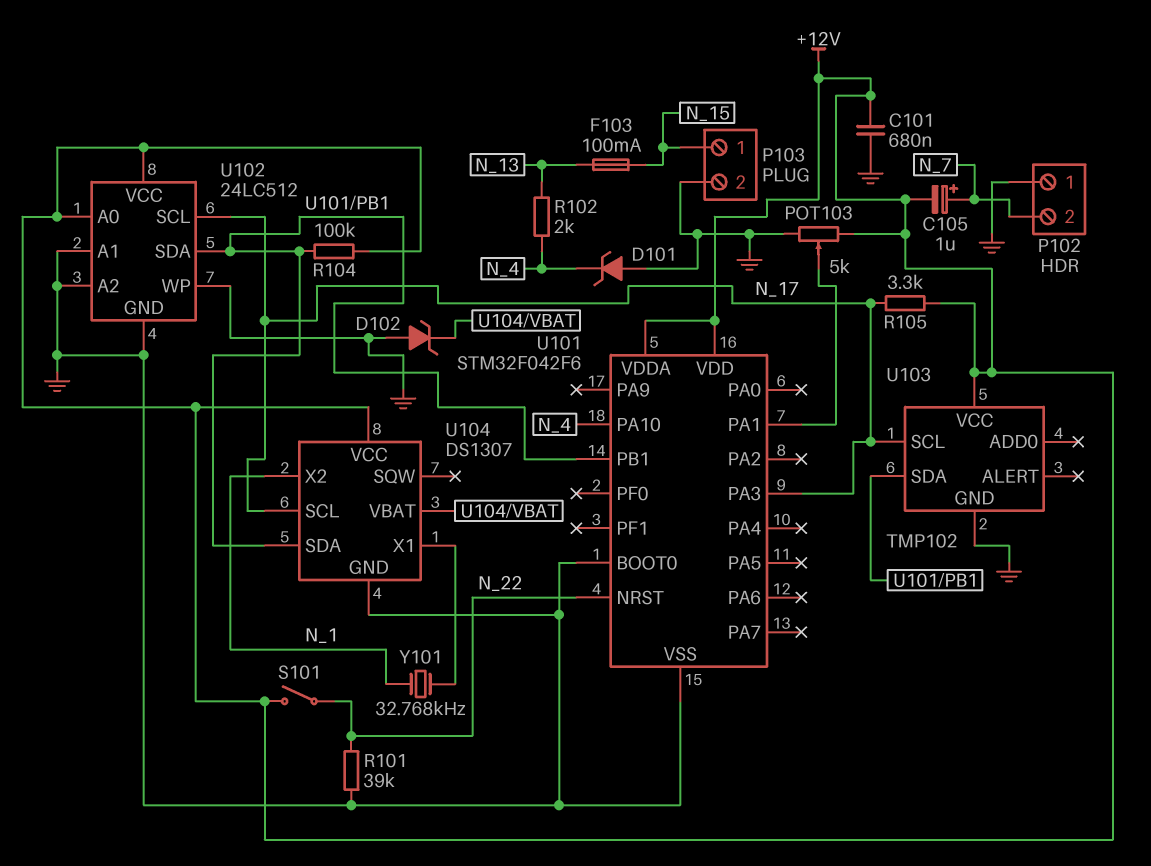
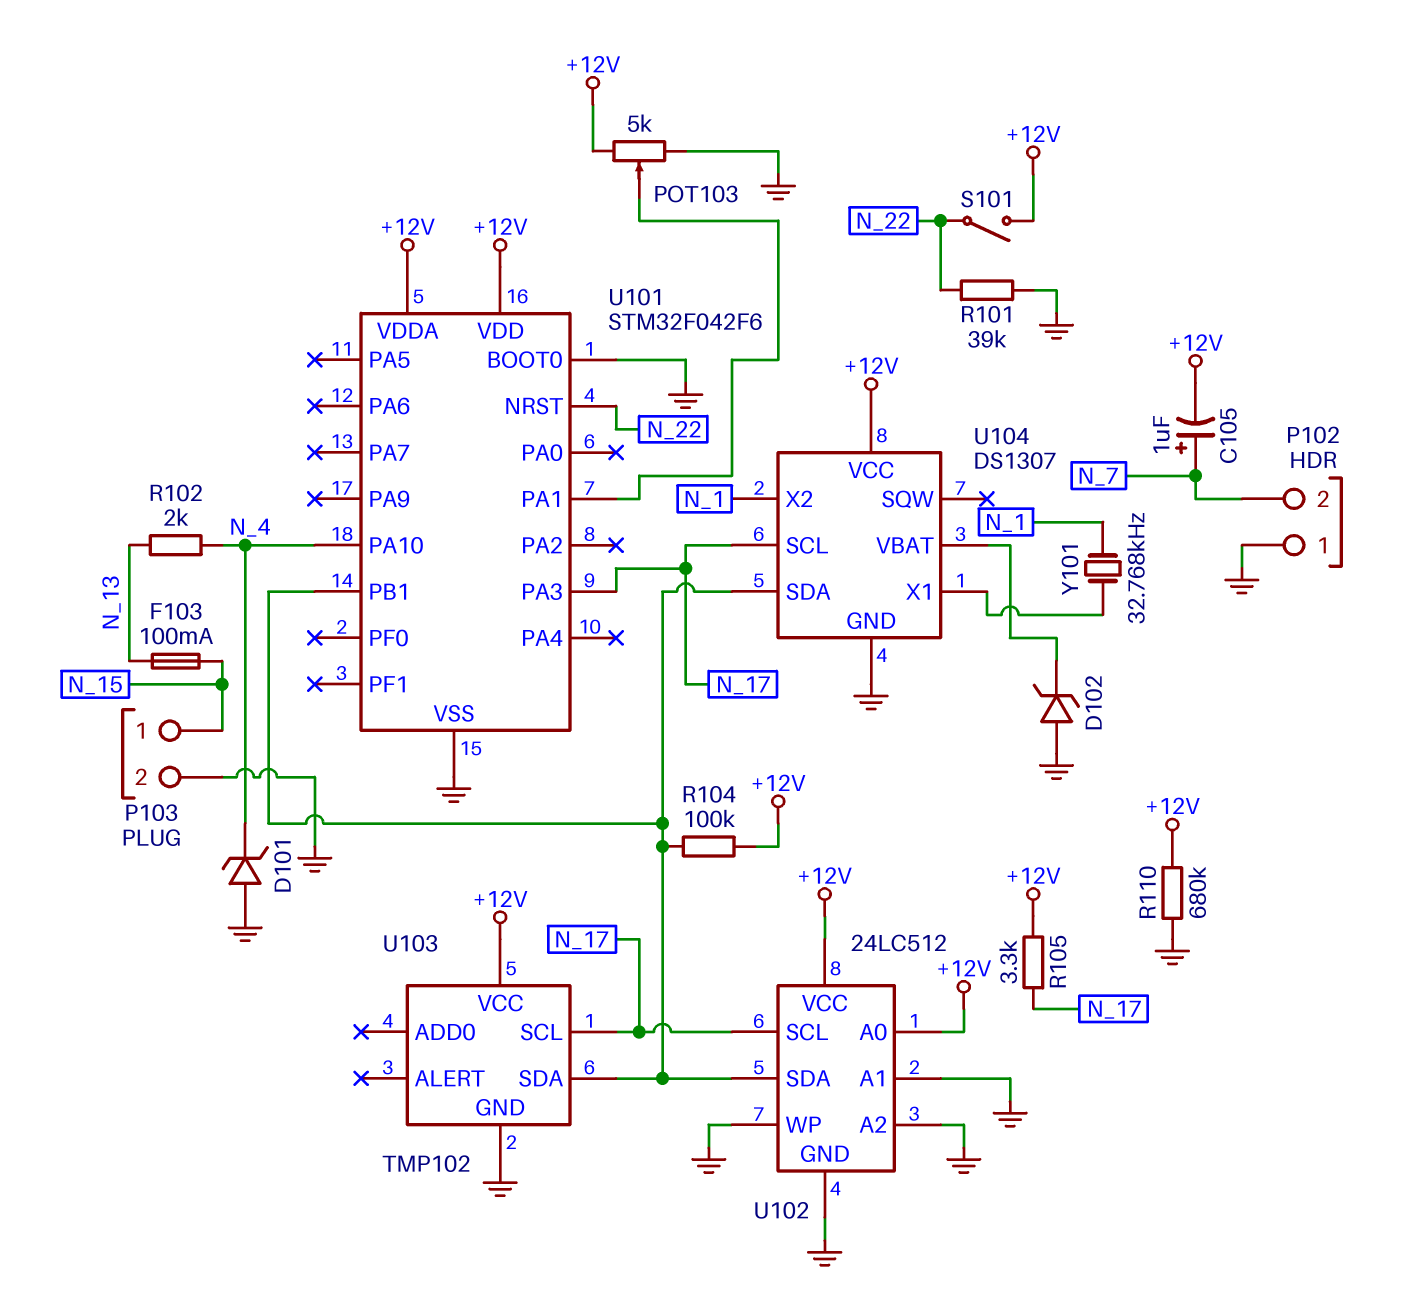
C101: 680nF (+12V, GND) -> none
R110: none -> 680k (+12V, GND)

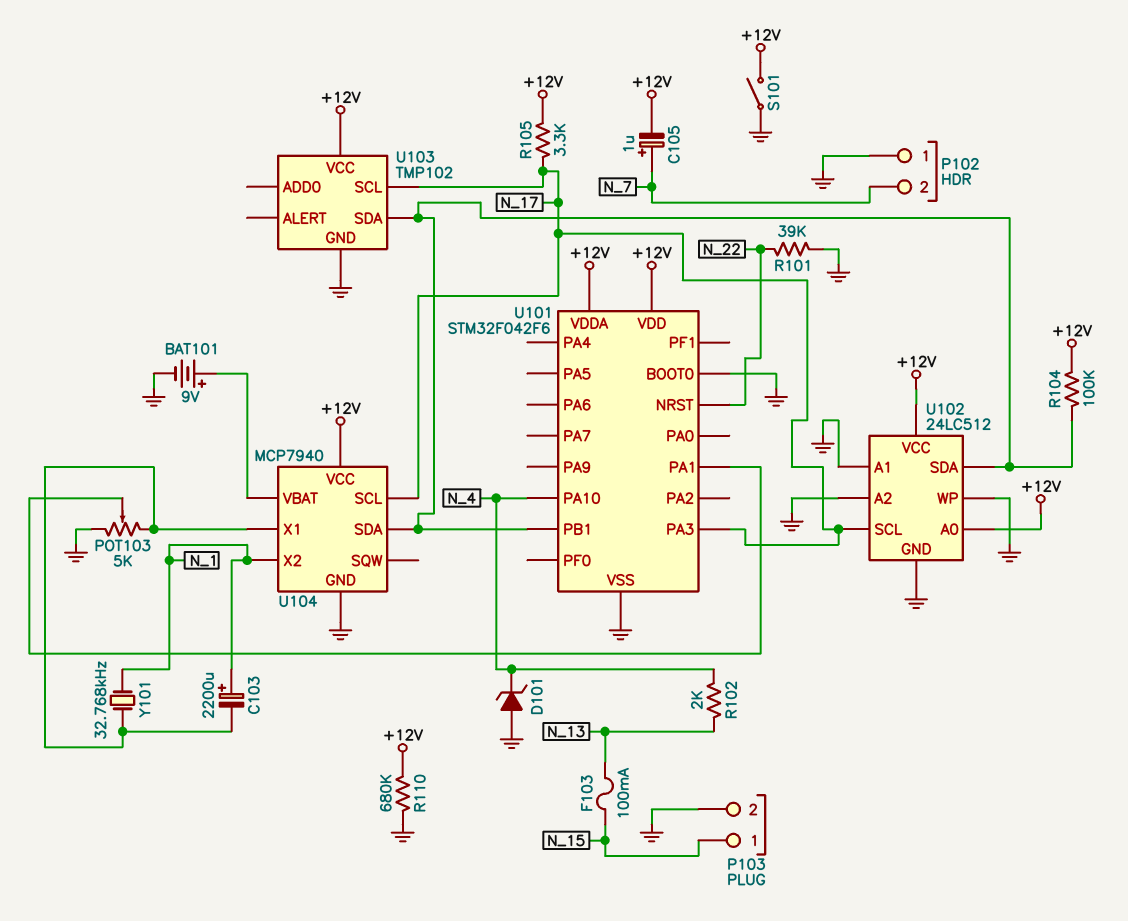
BAT101: none -> 9V (plus U104/VBAT, minus GND)
C103: none -> 2200uF (plus N_1, minus U104/X1)
D102: zener (A GND, K U104/VBAT) -> none
POT103: 5k (+12V, GND, wiper U101/PA1) -> 5k (GND, U104/X1, wiper U101/PA1)
S101: switch (+12V, N_22) -> switch (+12V, GND)
U104: DS1307 -> MCP7940

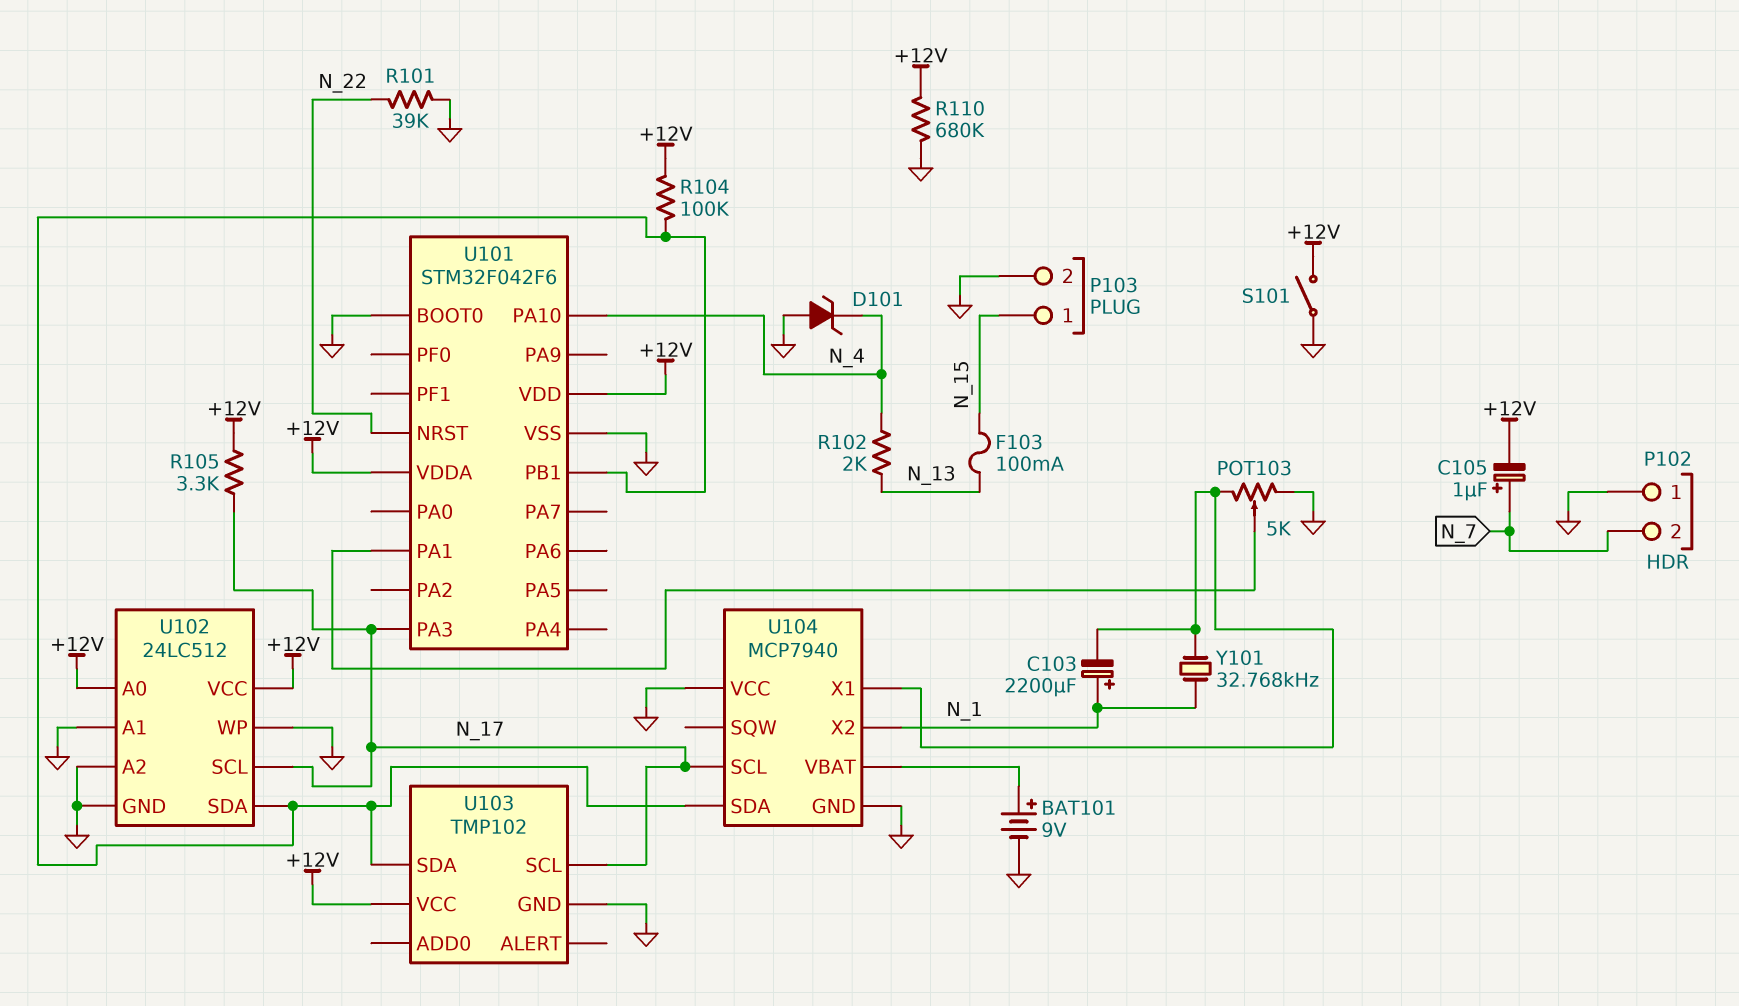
U104 pin VCC: +12V -> GND

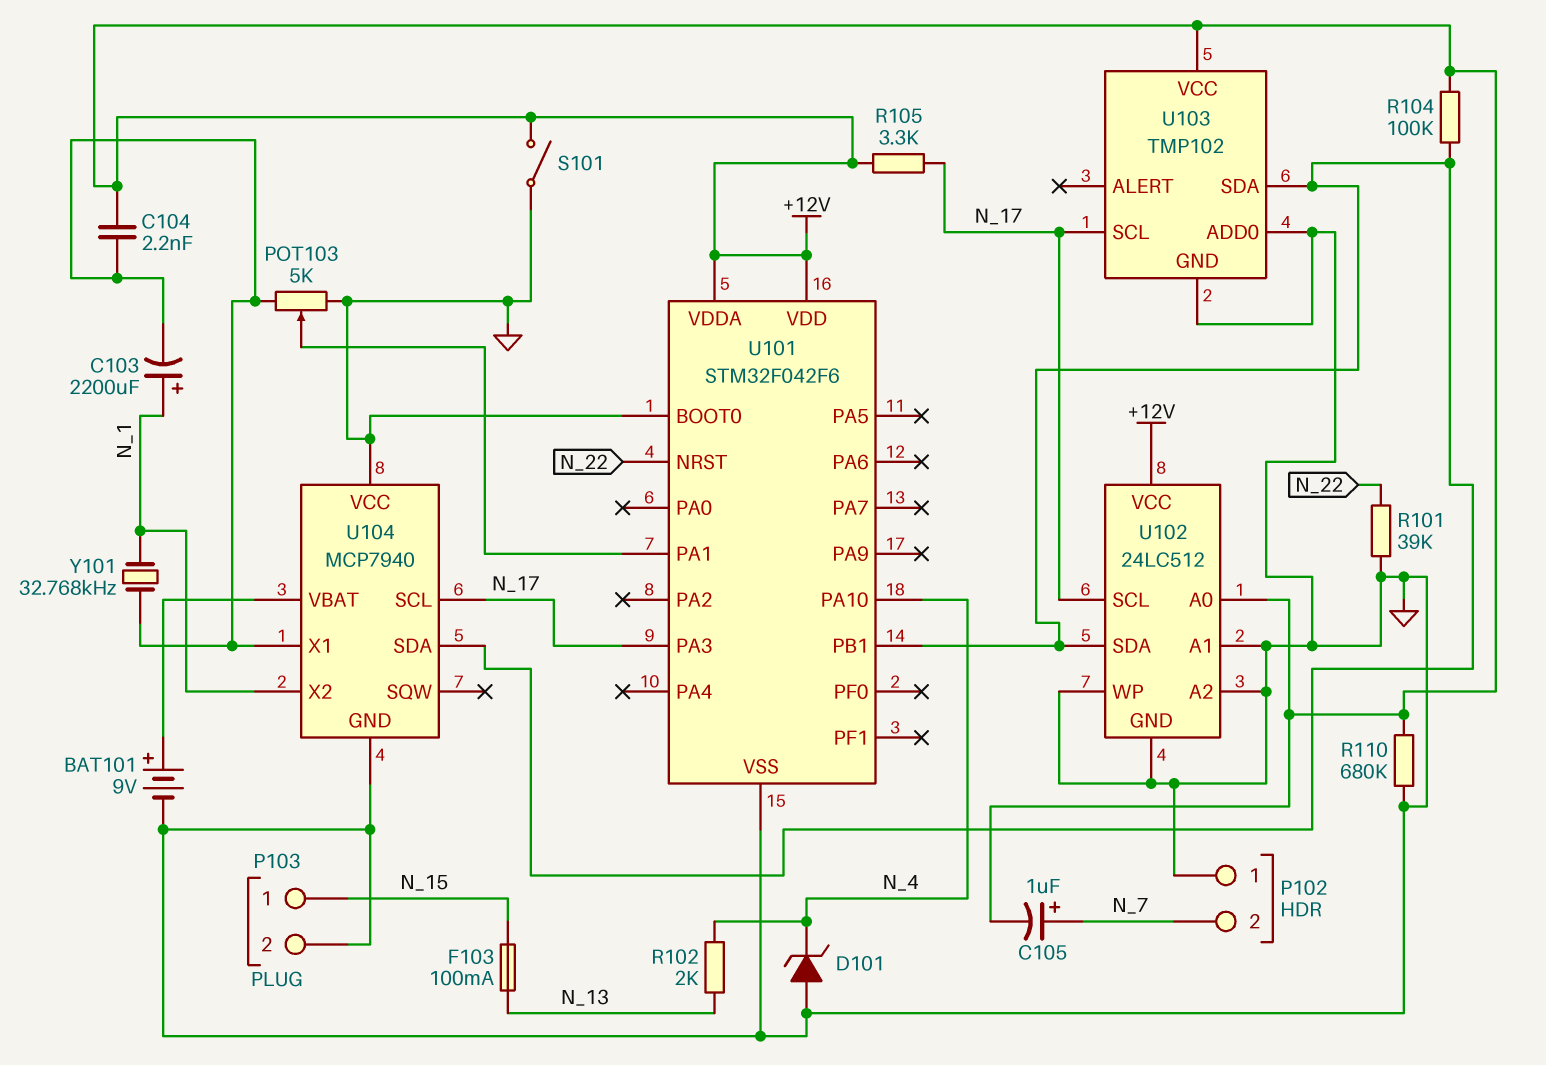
C104: none -> 2.2nF (+12V, U104/X1)
U103 pin ADD0: none -> GND

